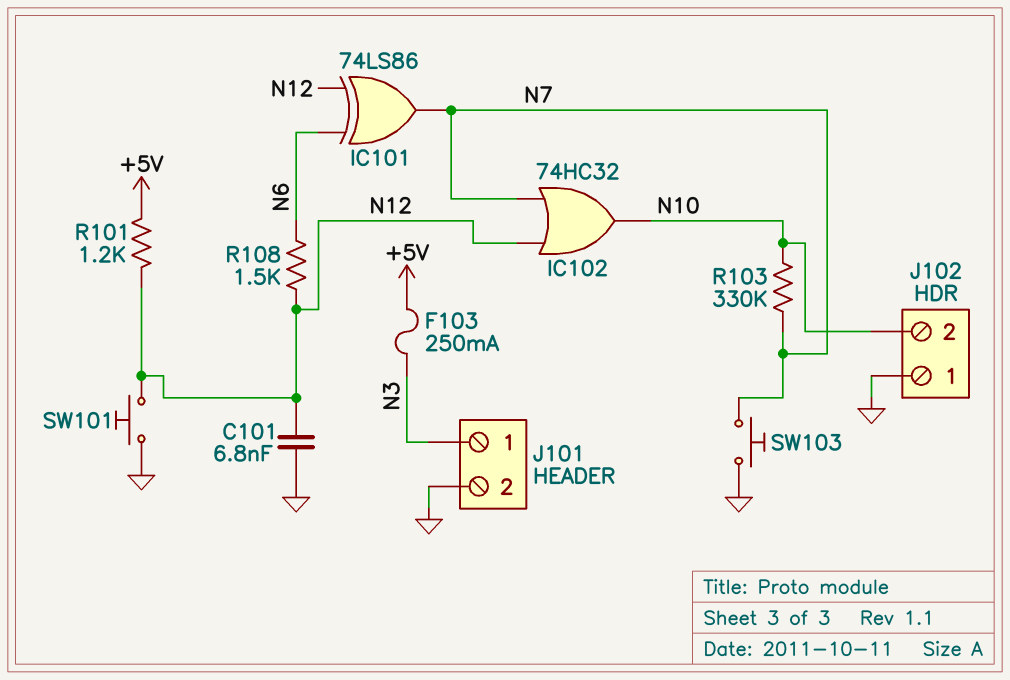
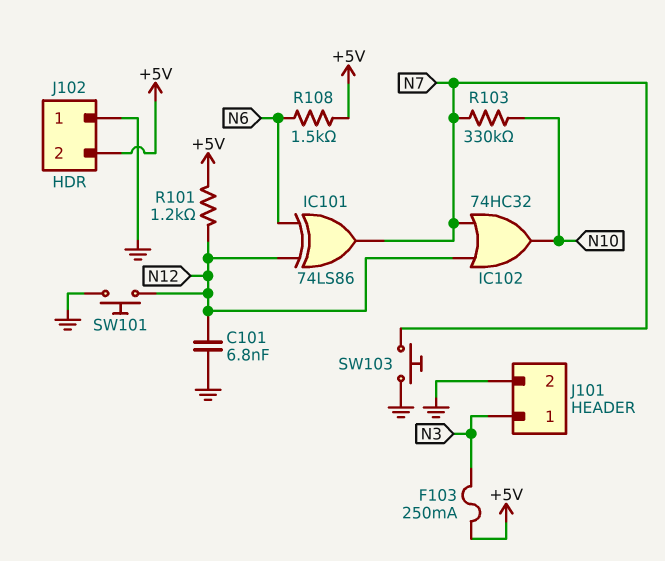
J102 pin 2: N10 -> +5V
R108: 1.5k (N6, N12) -> 1.5k (+5V, N6)

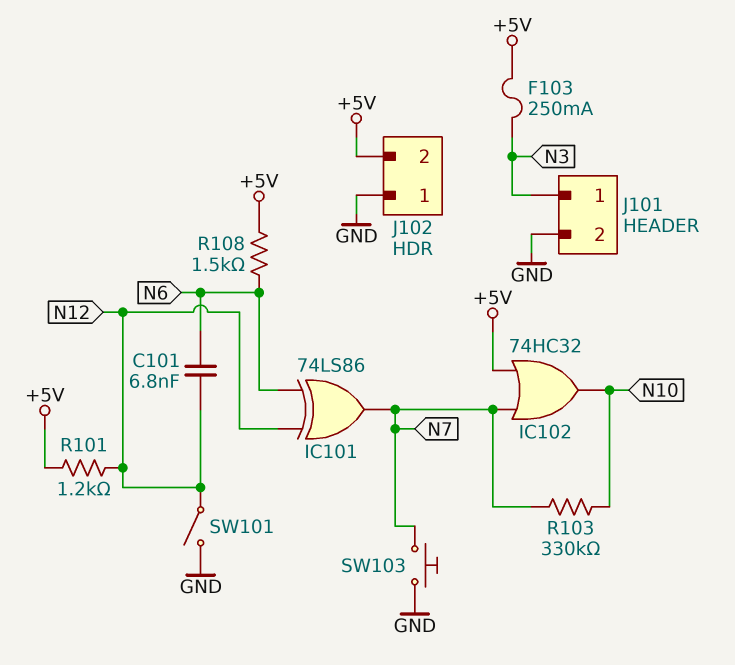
C101: 6.8nF (GND, N12) -> 6.8nF (N6, N12)
IC102: OR 74HC32 (in N7, in N12, out N10) -> OR 74HC32 (in +5V, in N7, out N10)
SW101: button (GND, N12) -> switch (GND, N12)

